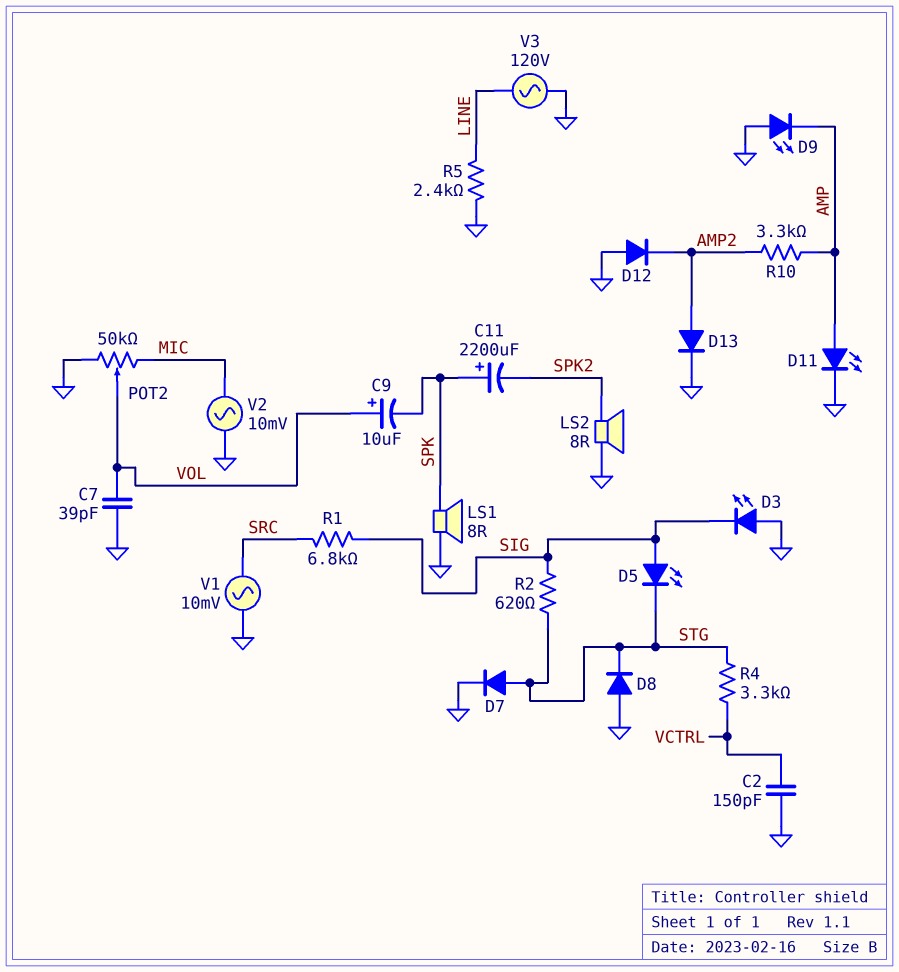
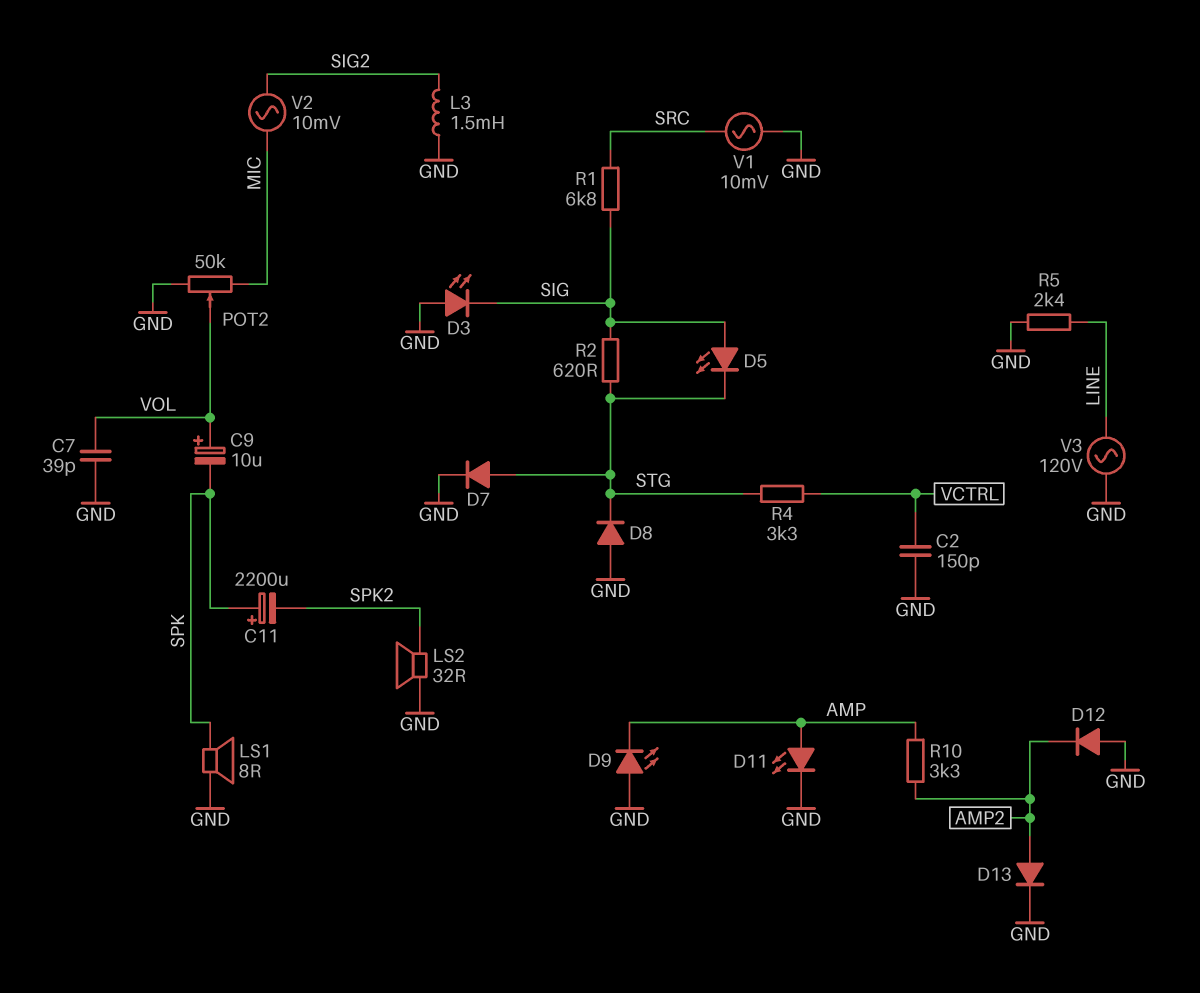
L3: none -> 1.5mH (GND, SIG2)
LS2: speaker 8R (GND, SPK2) -> speaker 32R (GND, SPK2)
V2: AC 10mV (GND, MIC) -> AC 10mV (MIC, SIG2)

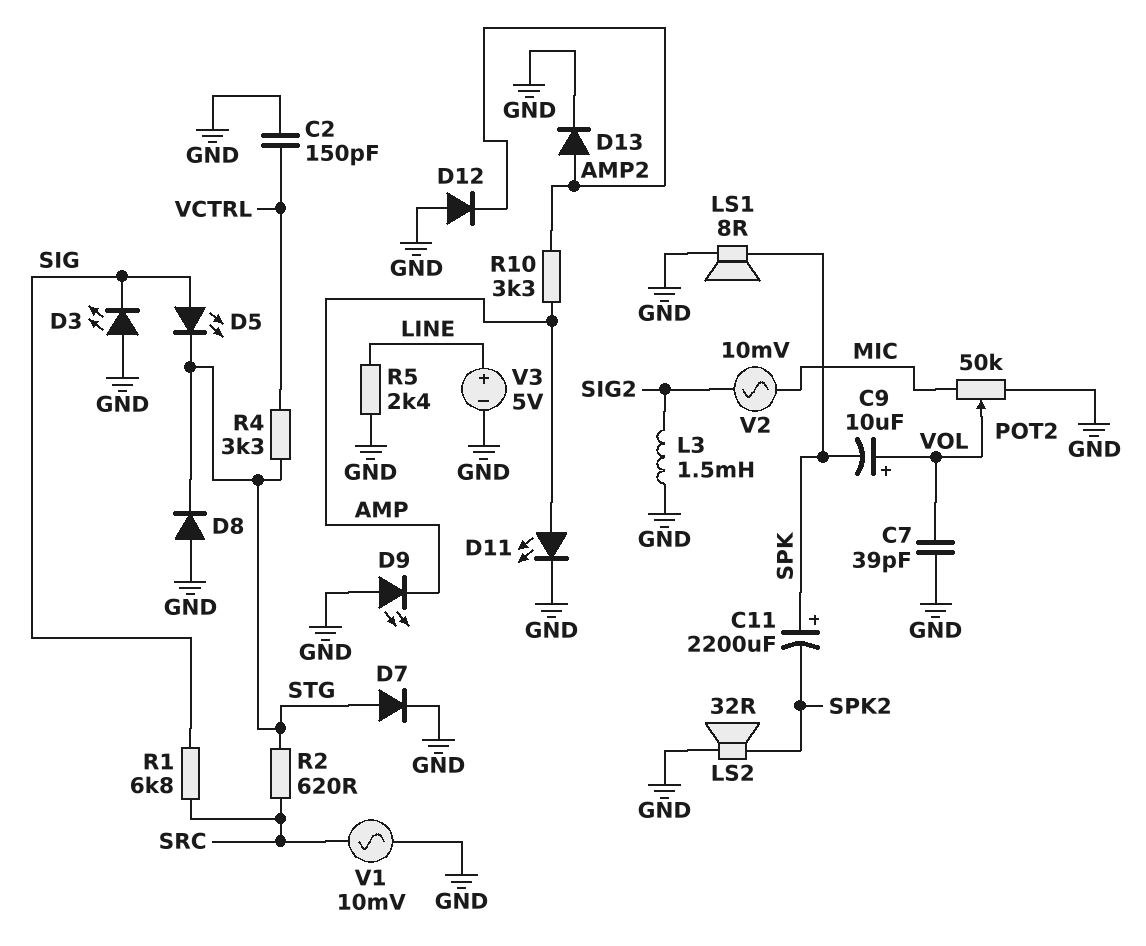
R2: 620 (SIG, STG) -> 620 (SRC, STG)
V3: AC 120V (GND, LINE) -> 5V (plus LINE, minus GND)

